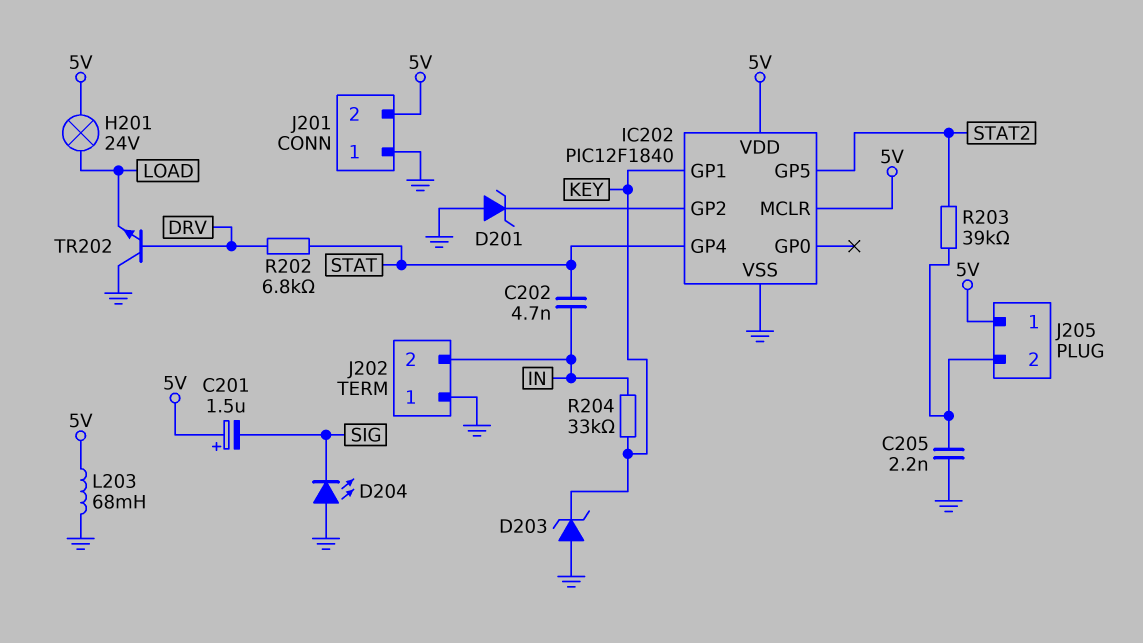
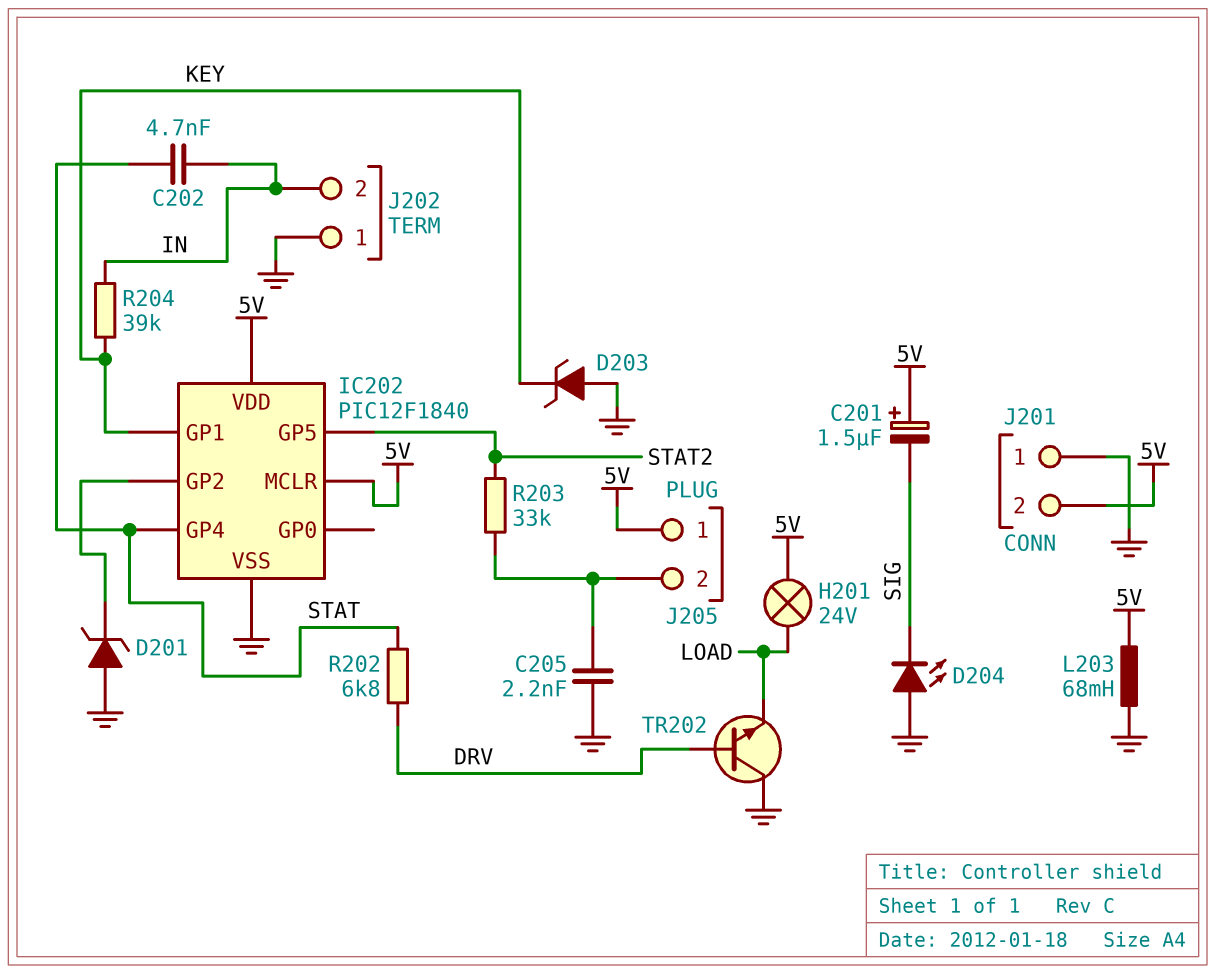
R203: 39k (J205/2, STAT2) -> 33k (J205/2, STAT2)
R204: 33k (IN, KEY) -> 39k (IN, KEY)

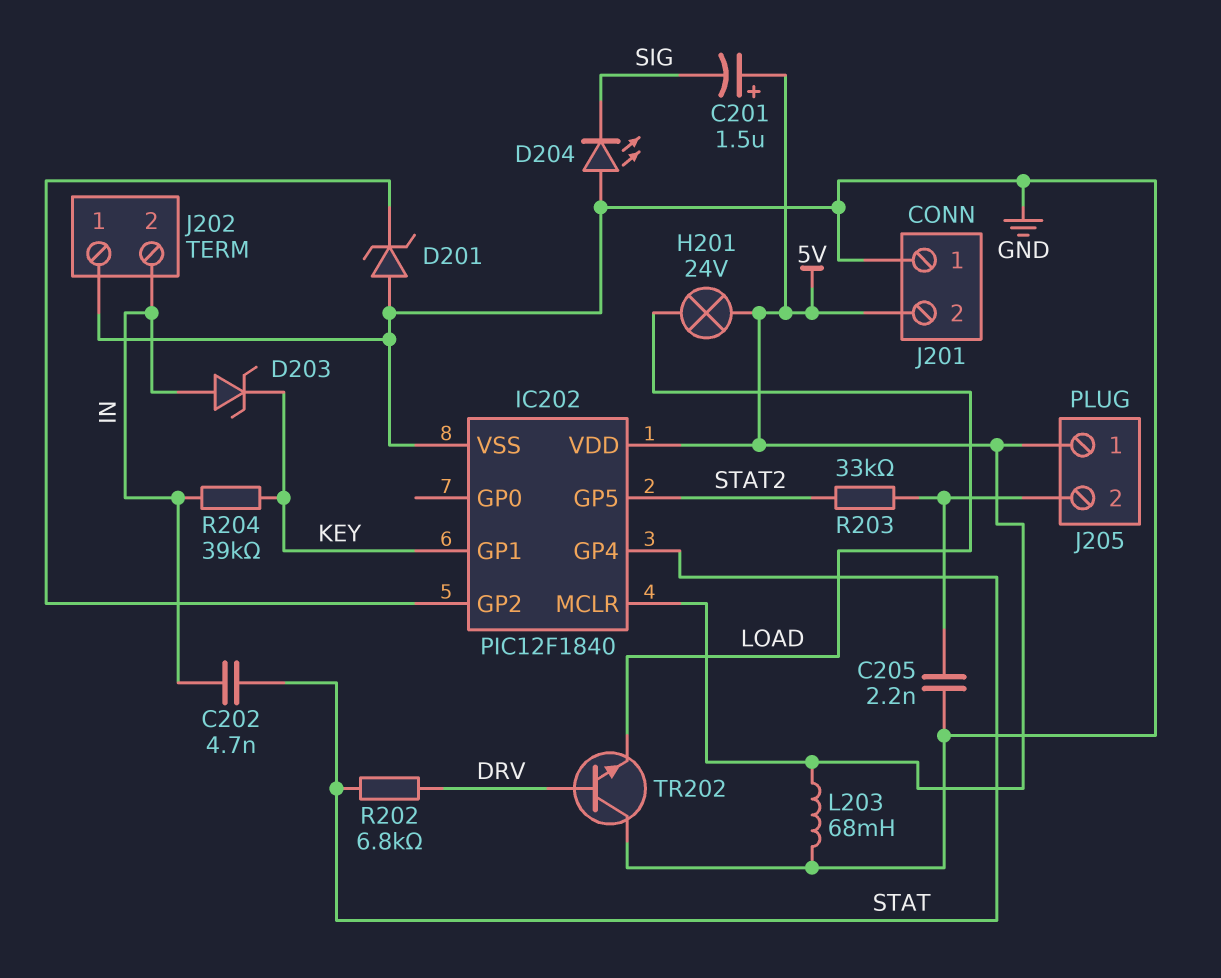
D203: zener (A GND, K KEY) -> zener (A IN, K KEY)

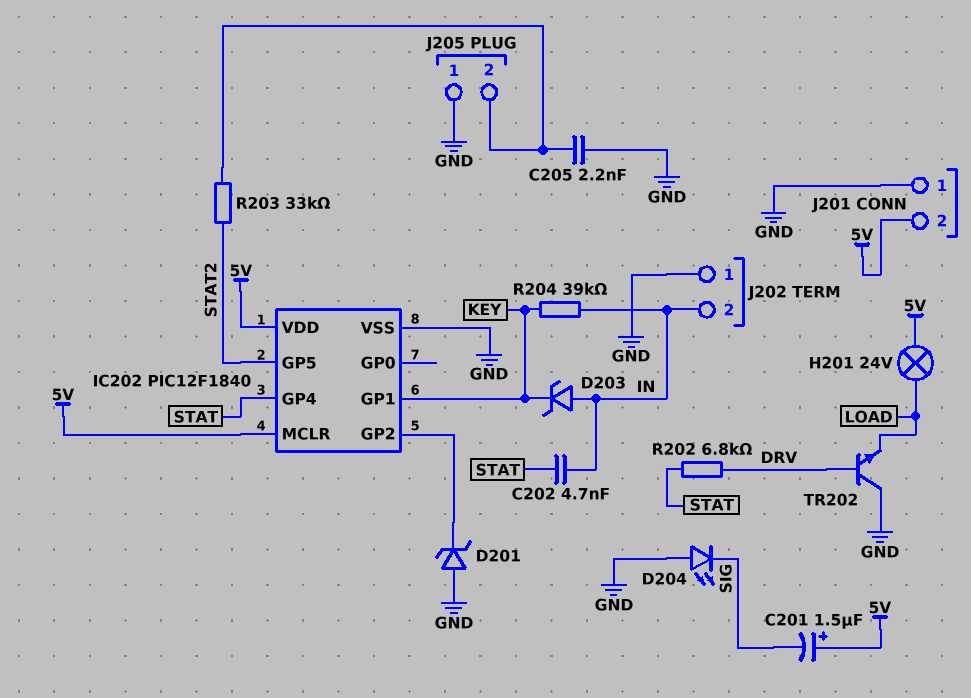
J205 pin 1: 5V -> GND
L203: 68mH (5V, GND) -> none

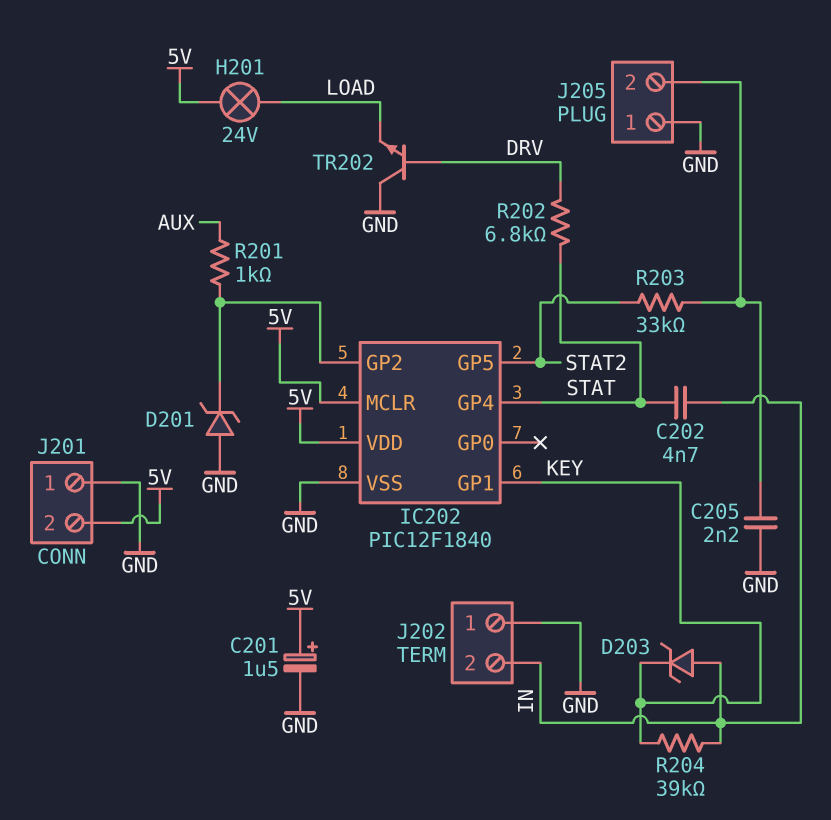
C201: 1.5uF (plus 5V, minus SIG) -> 1.5uF (plus 5V, minus GND)
D204: LED (A GND, K SIG) -> none
R201: none -> 1k (AUX, IC202/GP2)

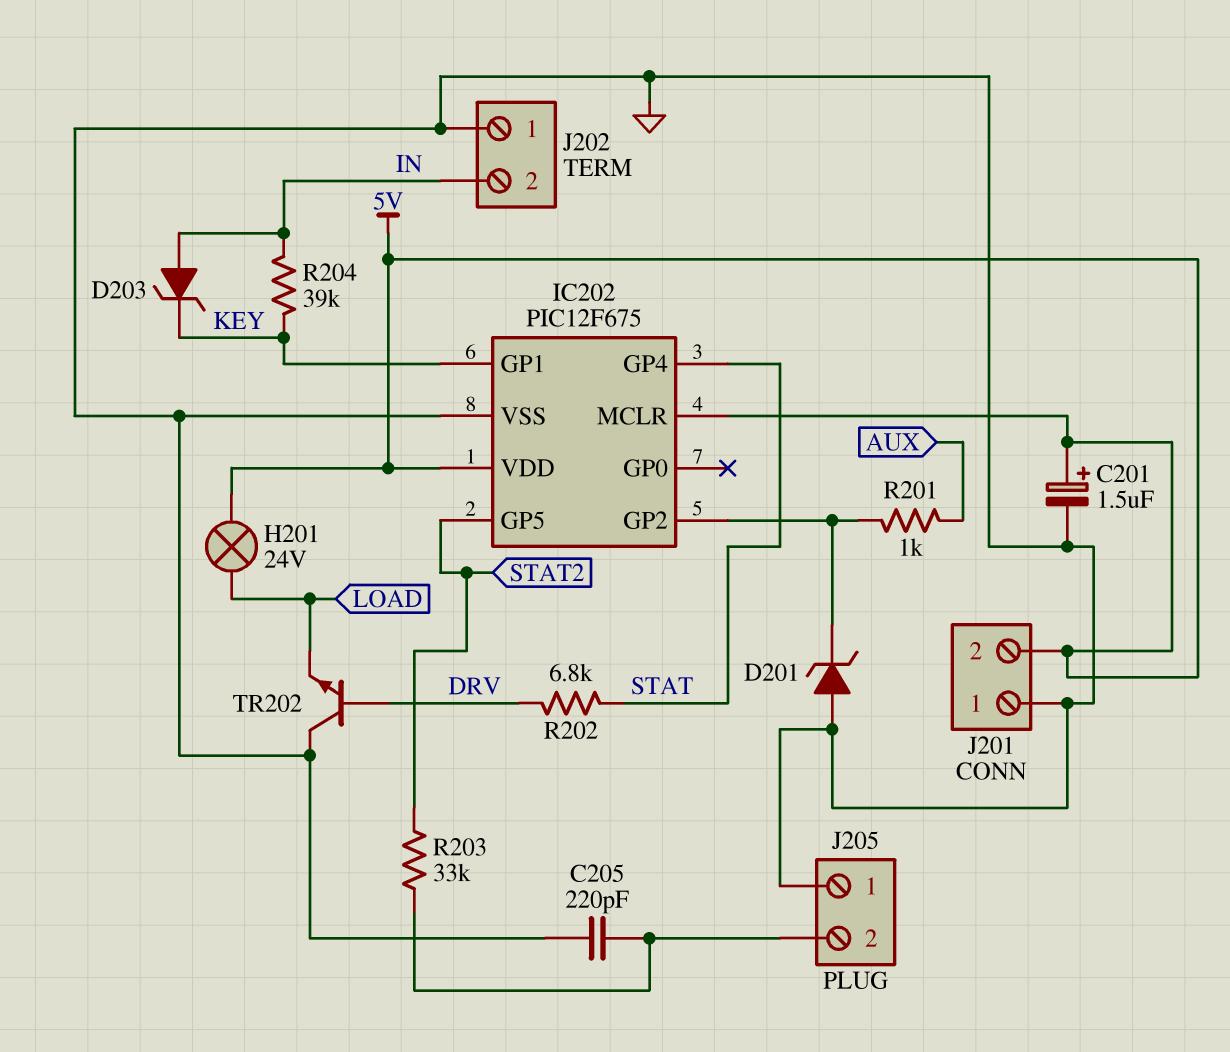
C202: 4.7nF (IN, STAT) -> none
C205: 2.2nF (GND, J205/2) -> 220pF (GND, J205/2)
IC202: PIC12F1840 -> PIC12F675

